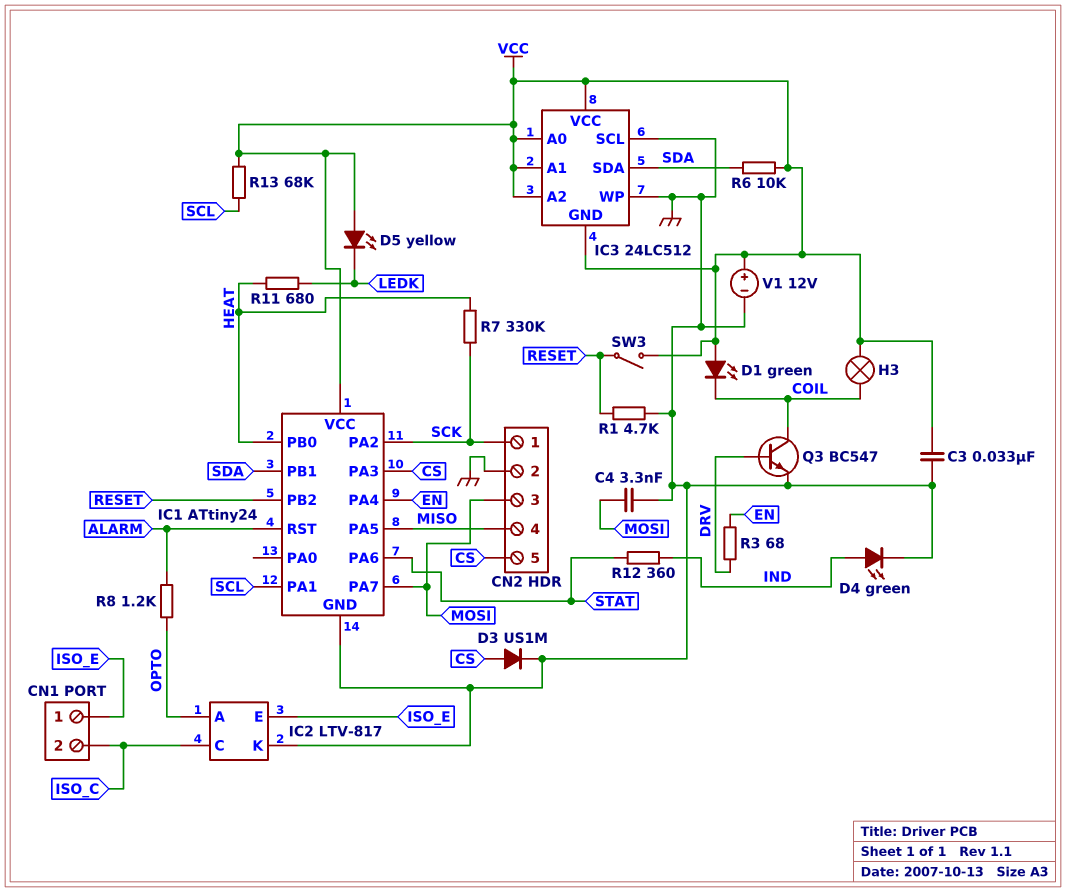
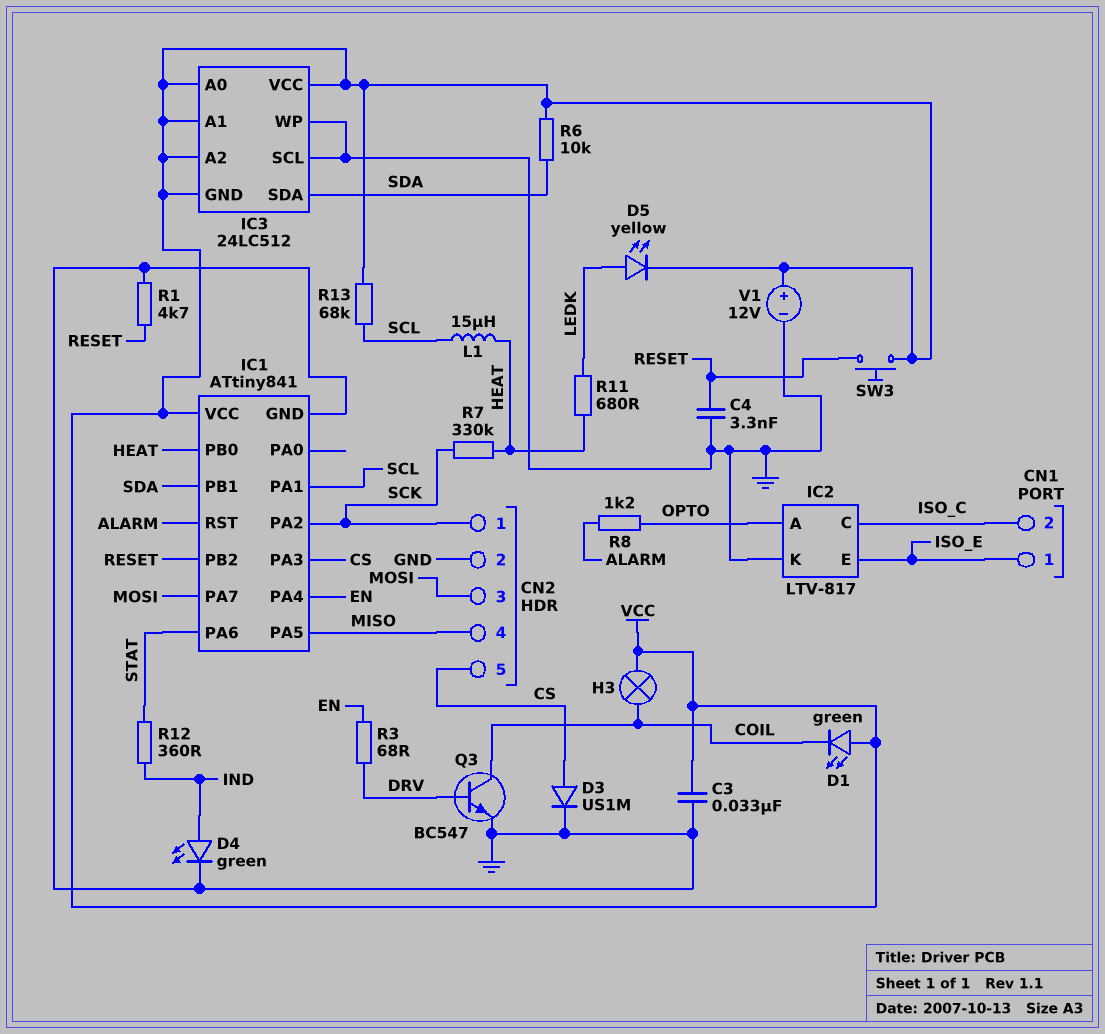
C4: 3.3nF (GND, MOSI) -> 3.3nF (GND, RESET)
D5: LED yellow (A VCC, K LEDK) -> LED yellow (A LEDK, K VCC)
IC1: ATtiny24 -> ATtiny841
L1: none -> 15uH (HEAT, SCL)
SW3: switch (RESET, VCC) -> button (RESET, VCC)

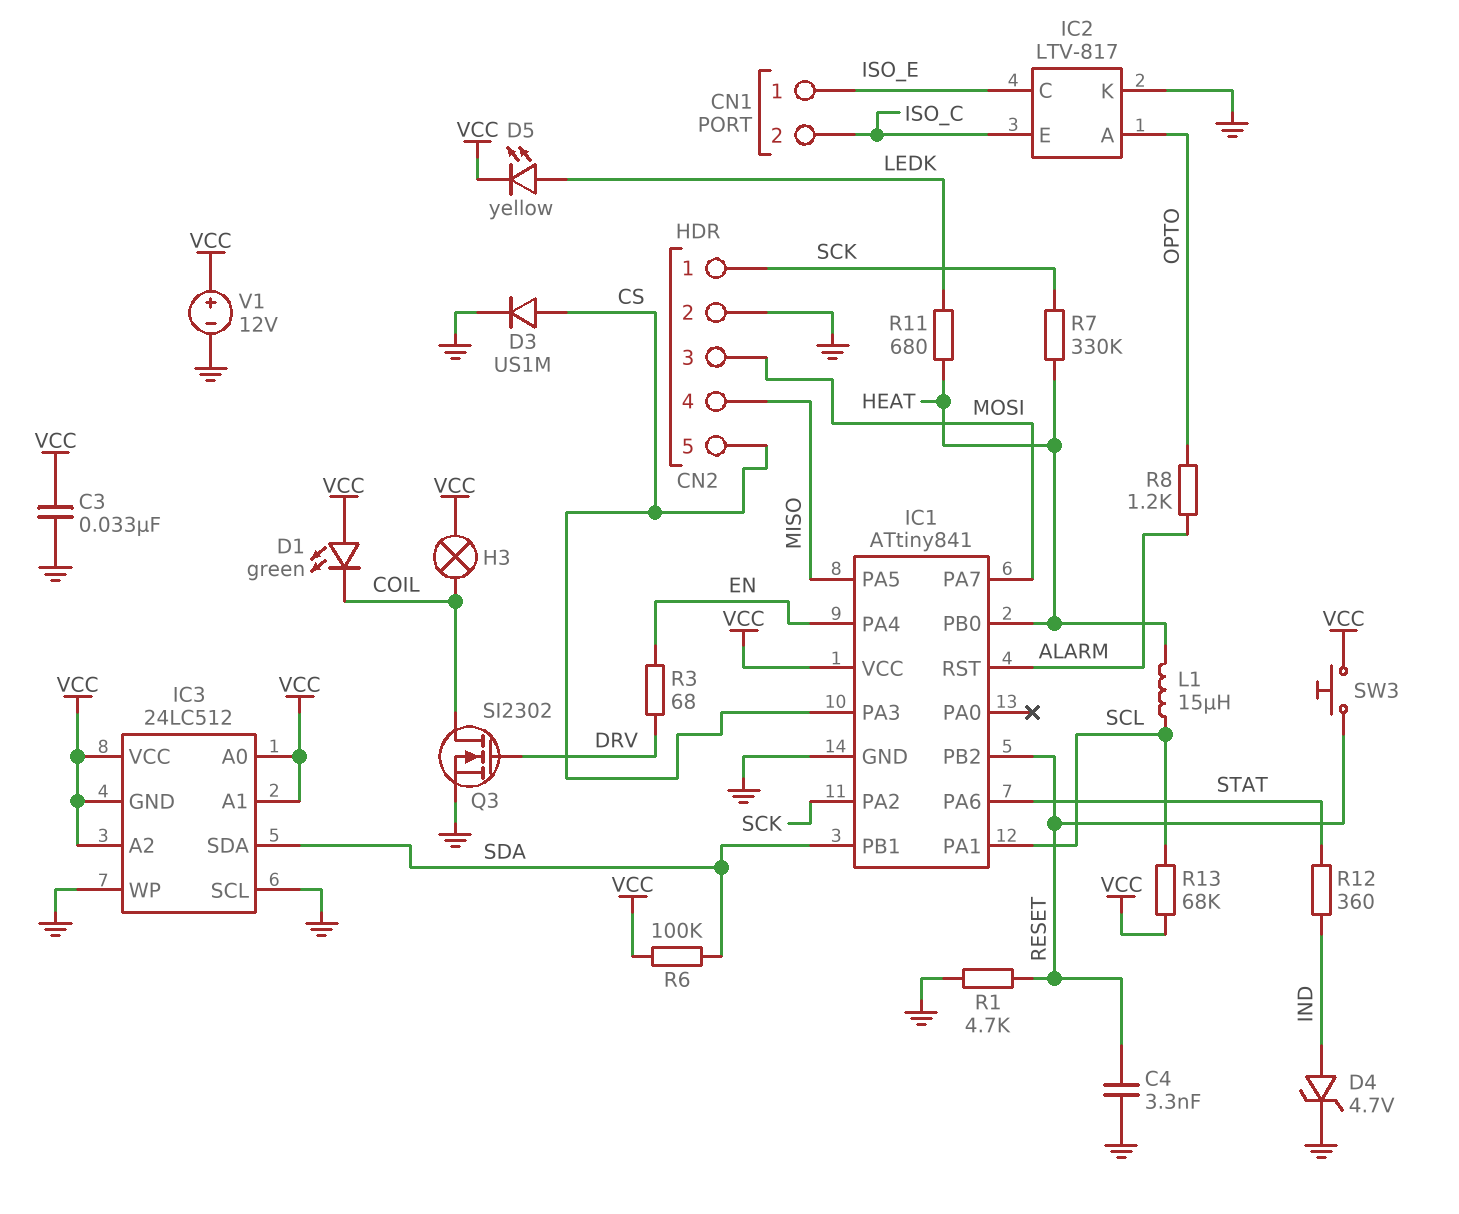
D4: LED green (A IND, K GND) -> zener 4.7V (A IND, K GND)
IC2 pin C: ISO_C -> ISO_E
IC2 pin E: ISO_E -> ISO_C
Q3: NPN BC547 (B DRV, C COIL, E GND) -> NMOS SI2302 (G DRV, D COIL, S GND)
R6: 10k (SDA, VCC) -> 100k (SDA, VCC)

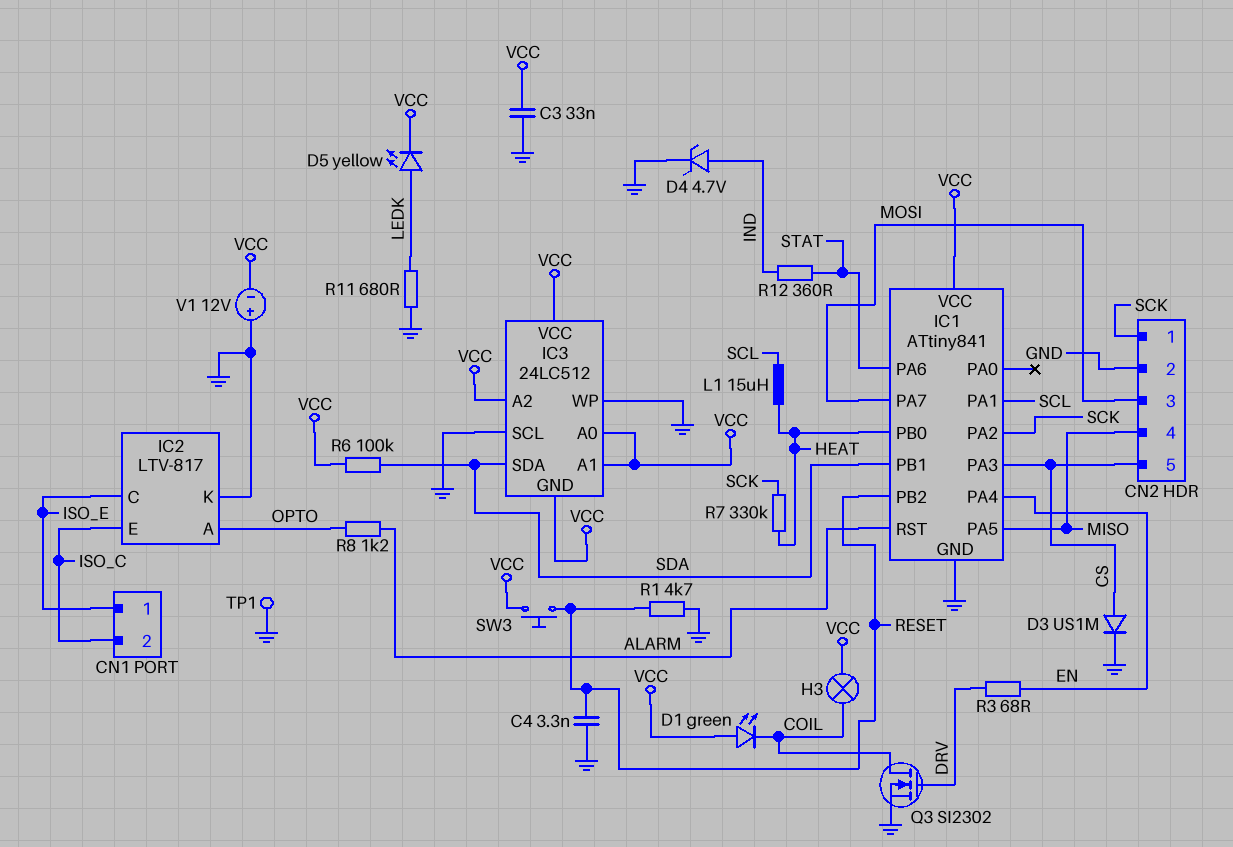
R11: 680 (HEAT, LEDK) -> 680 (GND, LEDK)
R13: 68k (SCL, VCC) -> none
TP1: none -> test point (GND)
V1: 12V (plus VCC, minus GND) -> 12V (plus GND, minus VCC)

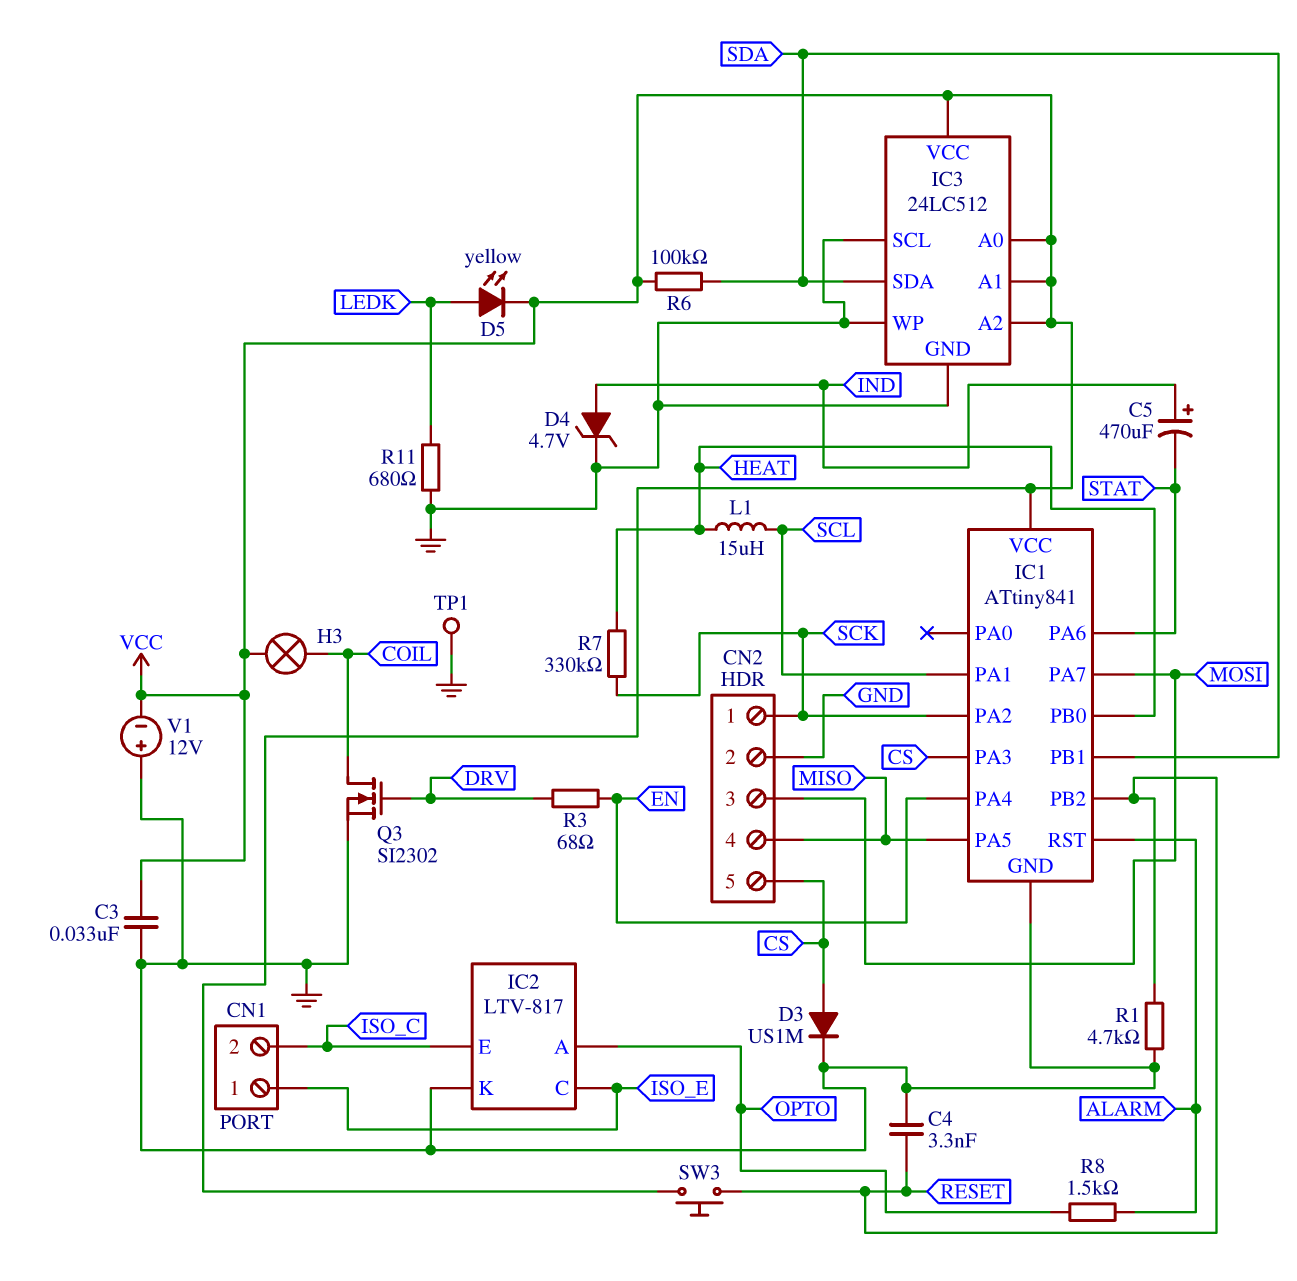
C5: none -> 470uF (plus IND, minus STAT)
D1: LED green (A VCC, K COIL) -> none
IC3 pin GND: VCC -> GND
R8: 1.2k (ALARM, OPTO) -> 1.5k (ALARM, OPTO)
R12: 360 (IND, STAT) -> none

